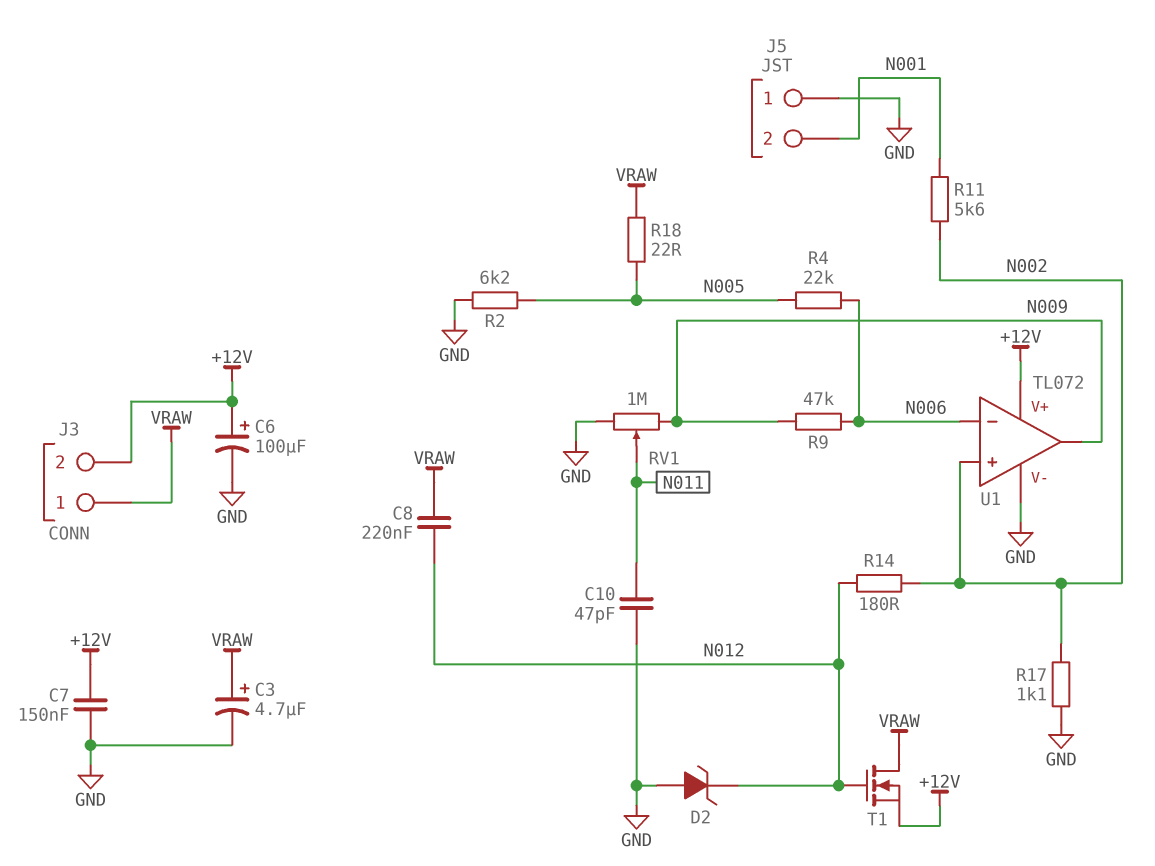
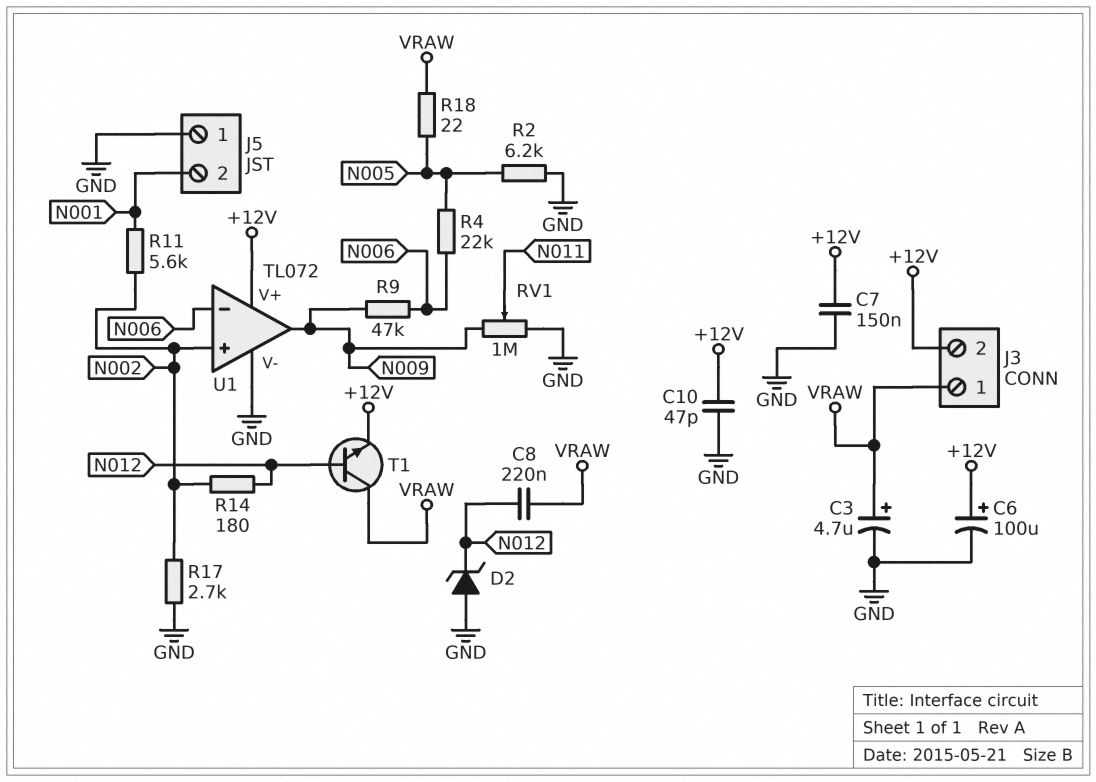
C10: 47pF (GND, N011) -> 47pF (+12V, GND)
R17: 1.1k (GND, N002) -> 2.7k (GND, N002)
T1: NMOS (G N012, D VRAW, S +12V) -> NPN (B N012, C VRAW, E +12V)

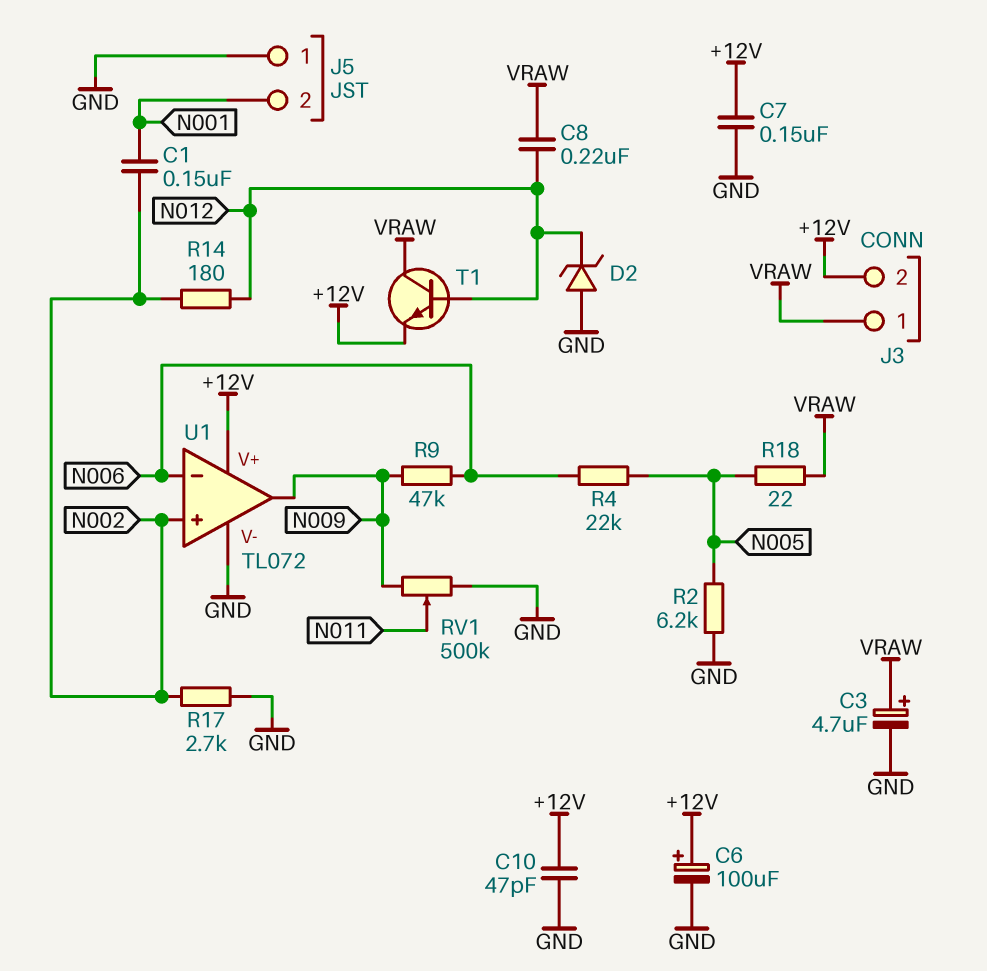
C1: none -> 150nF (N001, N002)
R11: 5.6k (N001, N002) -> none
RV1: 1M (GND, N009, wiper N011) -> 500k (GND, N009, wiper N011)

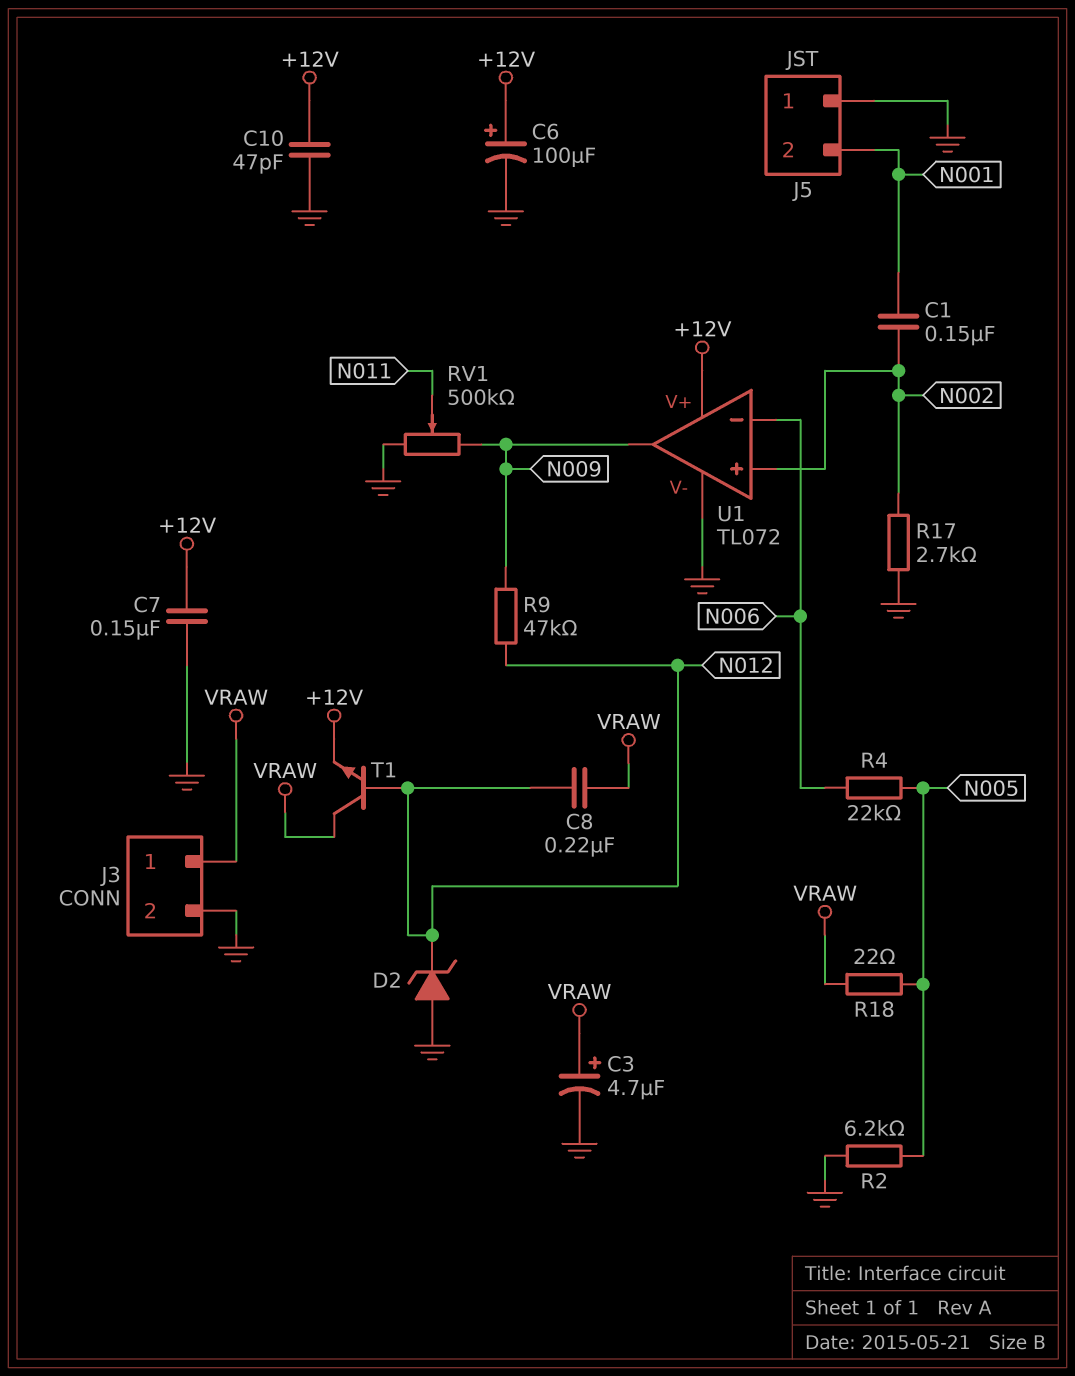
J3 pin 2: +12V -> GND
R9: 47k (N006, N009) -> 47k (N009, N012)
R14: 180 (N002, N012) -> none

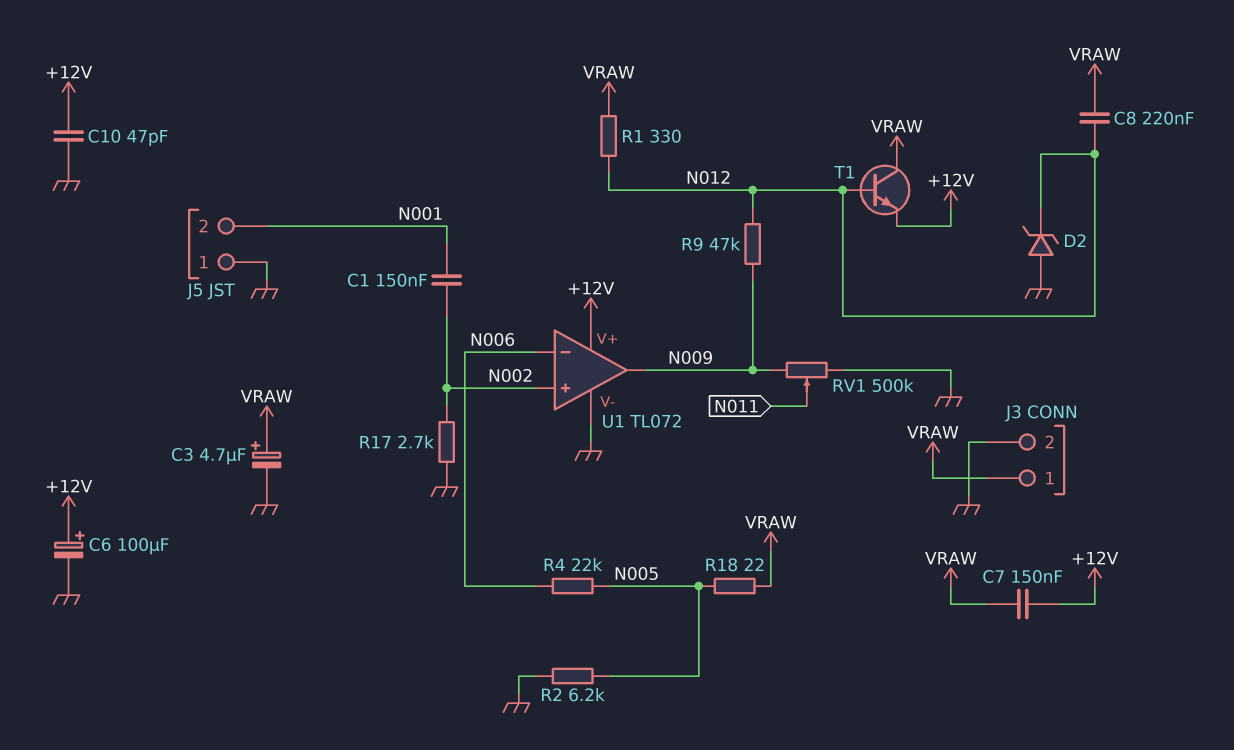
C7: 150nF (+12V, GND) -> 150nF (+12V, VRAW)
R1: none -> 330 (N012, VRAW)

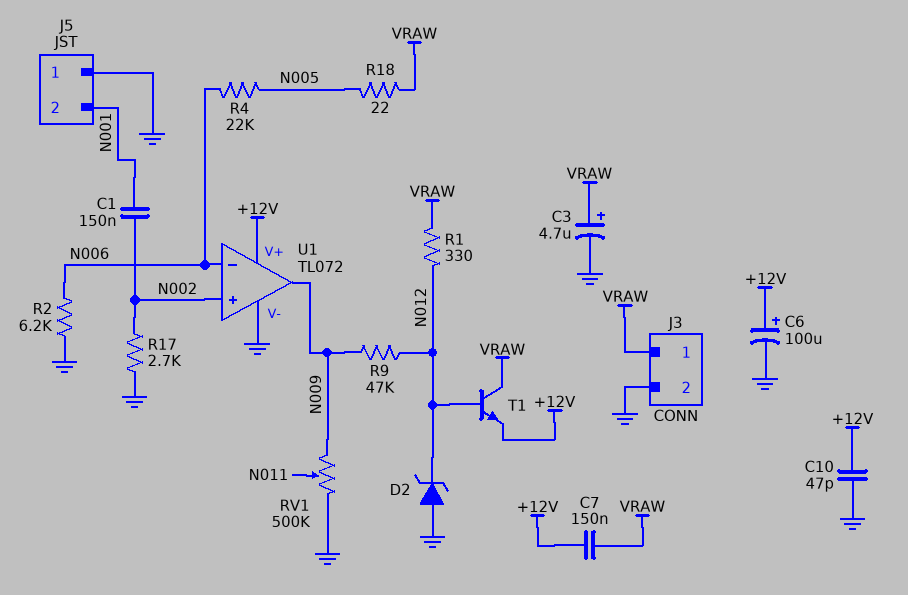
C8: 220nF (N012, VRAW) -> none
R2: 6.2k (GND, N005) -> 6.2k (GND, N006)

